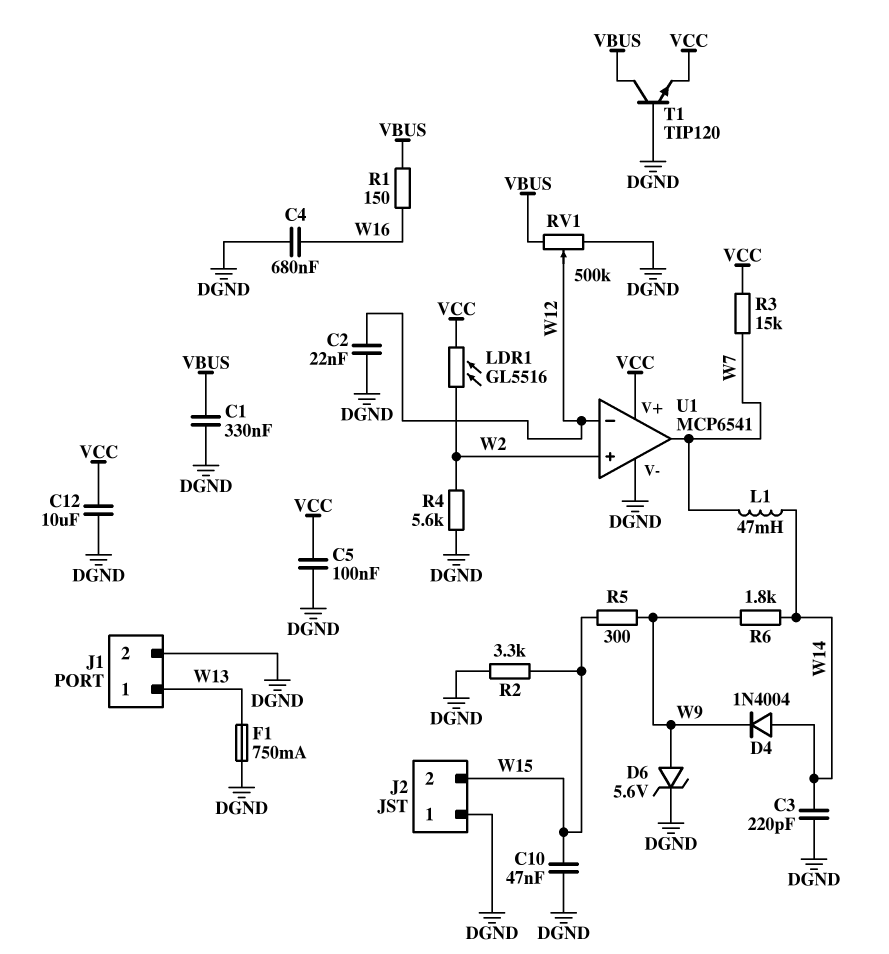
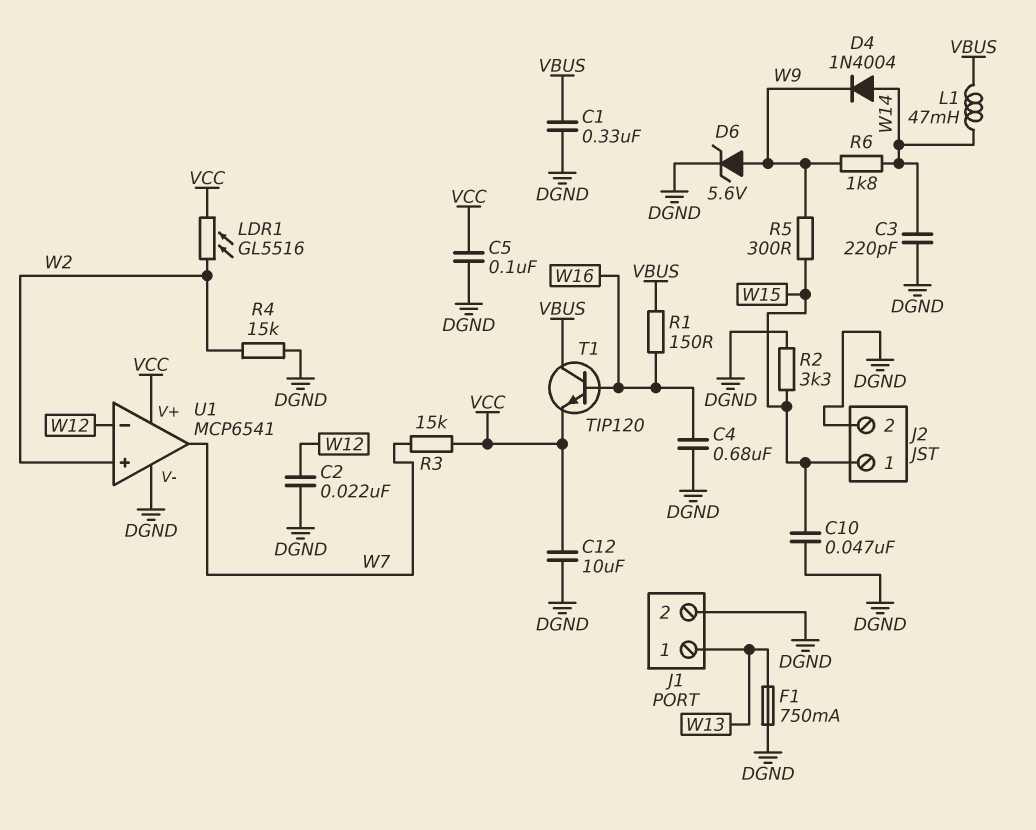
J2 pin 1: DGND -> W15
J2 pin 2: W15 -> DGND
L1: 47mH (W7, W14) -> 47mH (VBUS, W14)
R4: 5.6k (DGND, W2) -> 15k (DGND, W2)
RV1: 500k (DGND, VBUS, wiper W12) -> none
T1: NPN TIP120 (B DGND, C VBUS, E VCC) -> NPN TIP120 (B W16, C VBUS, E VCC)

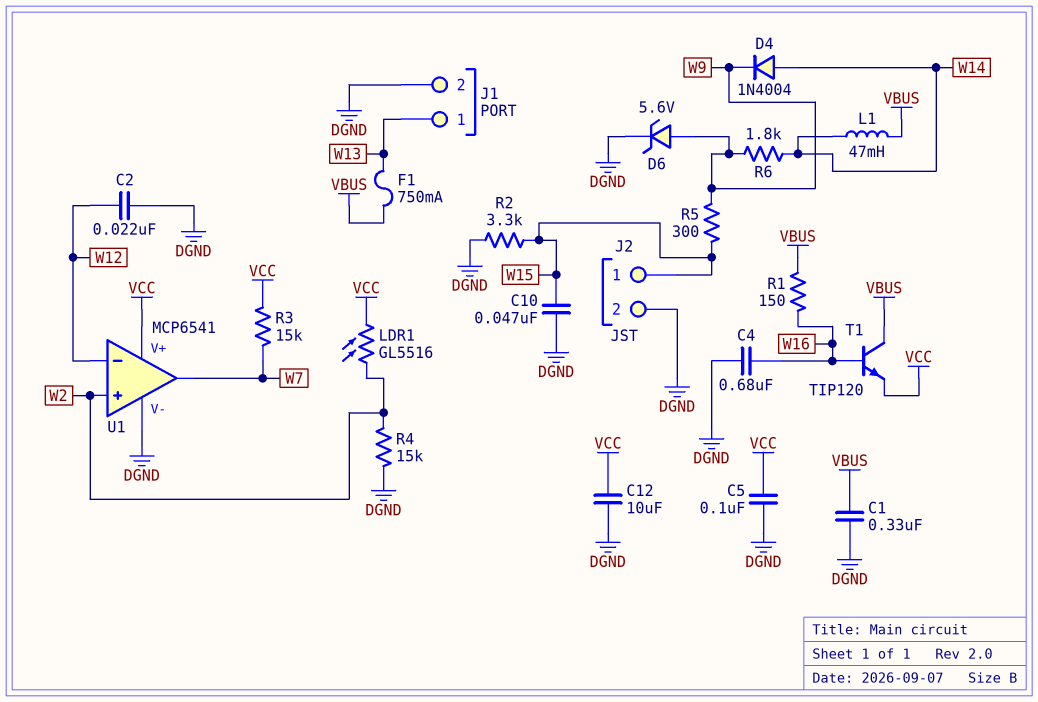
C3: 220pF (DGND, W14) -> none
F1: 750mA (DGND, W13) -> 750mA (VBUS, W13)

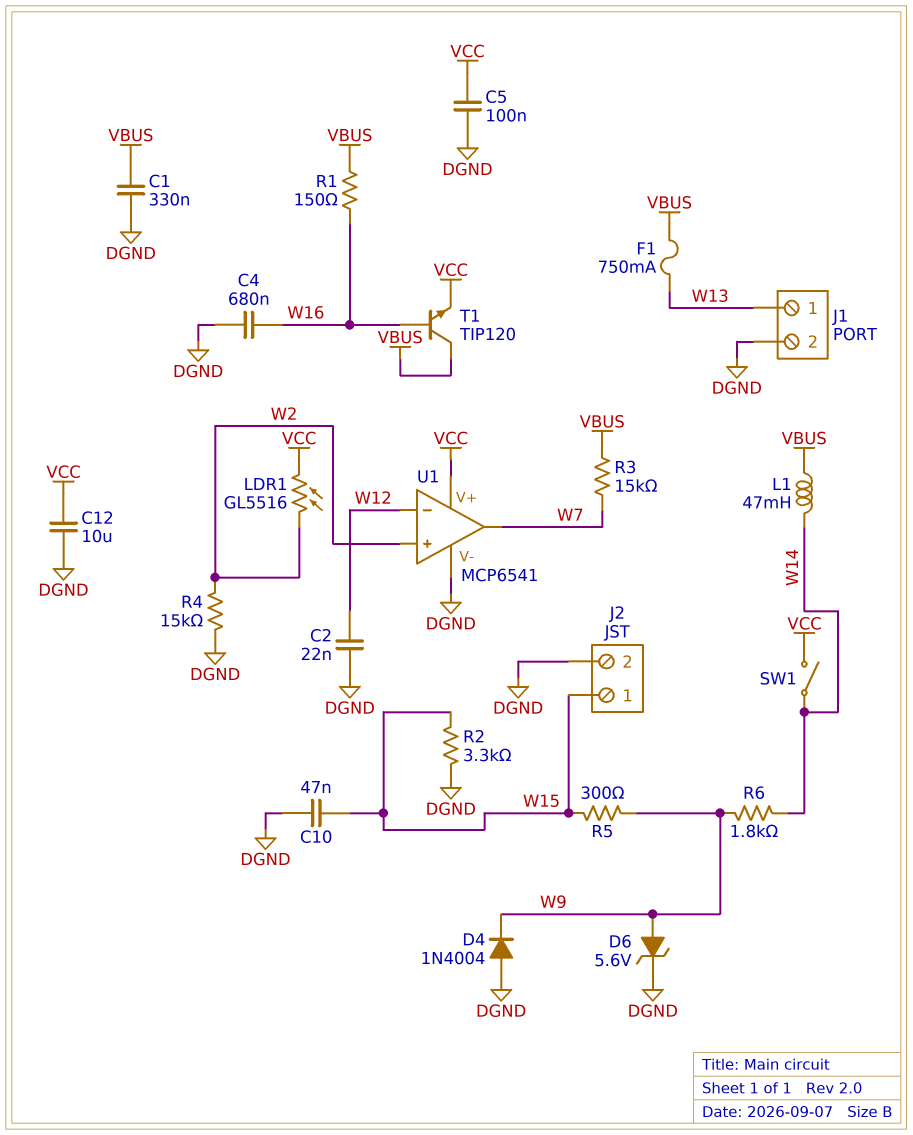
D4: diode 1N4004 (A W14, K W9) -> diode 1N4004 (A DGND, K W9)
R3: 15k (VCC, W7) -> 15k (VBUS, W7)
SW1: none -> switch (VCC, W14)

